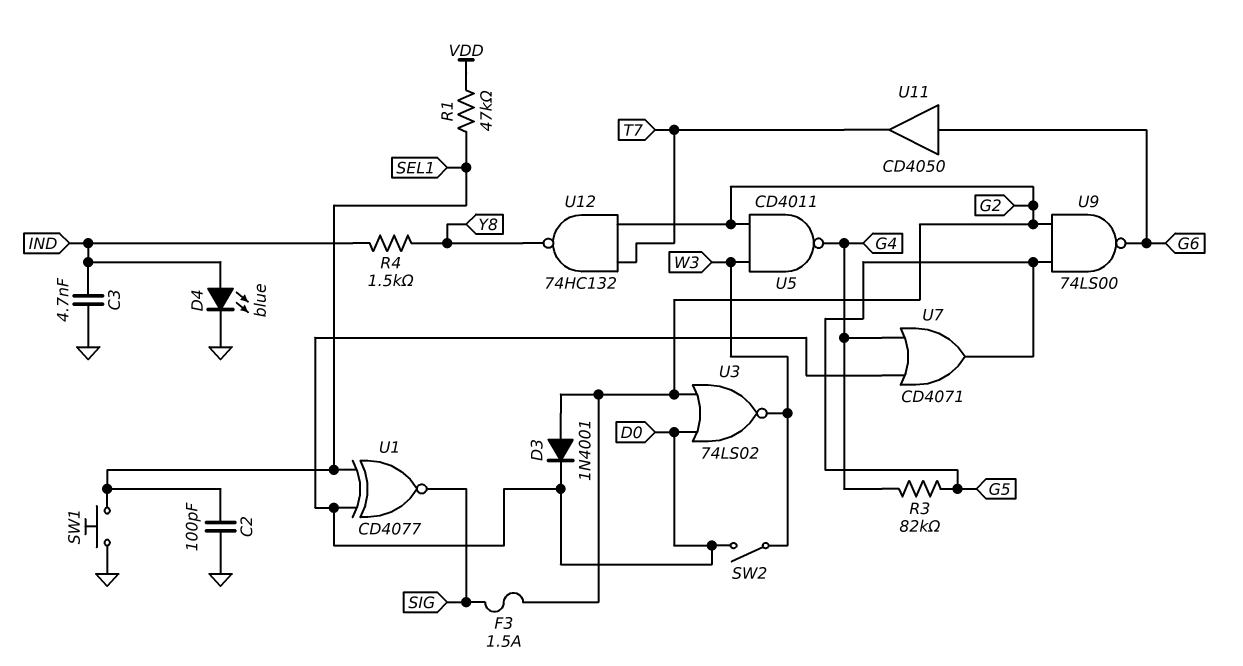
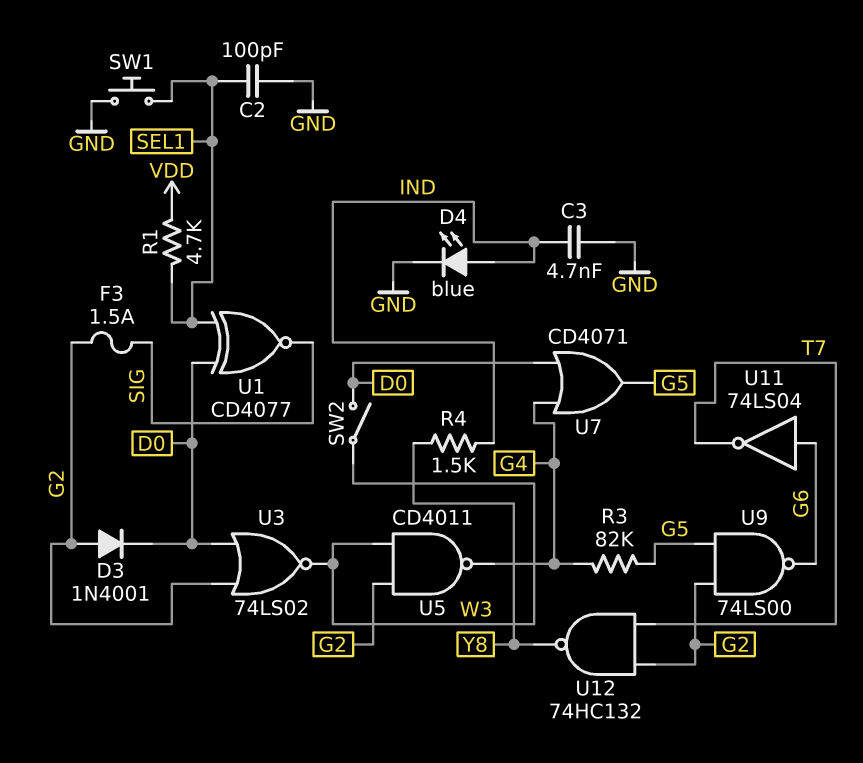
R1: 47k (SEL1, VDD) -> 4.7k (SEL1, VDD)
U11: buffer CD4050 (in G6, out T7) -> NOT 74LS04 (in G6, out T7)

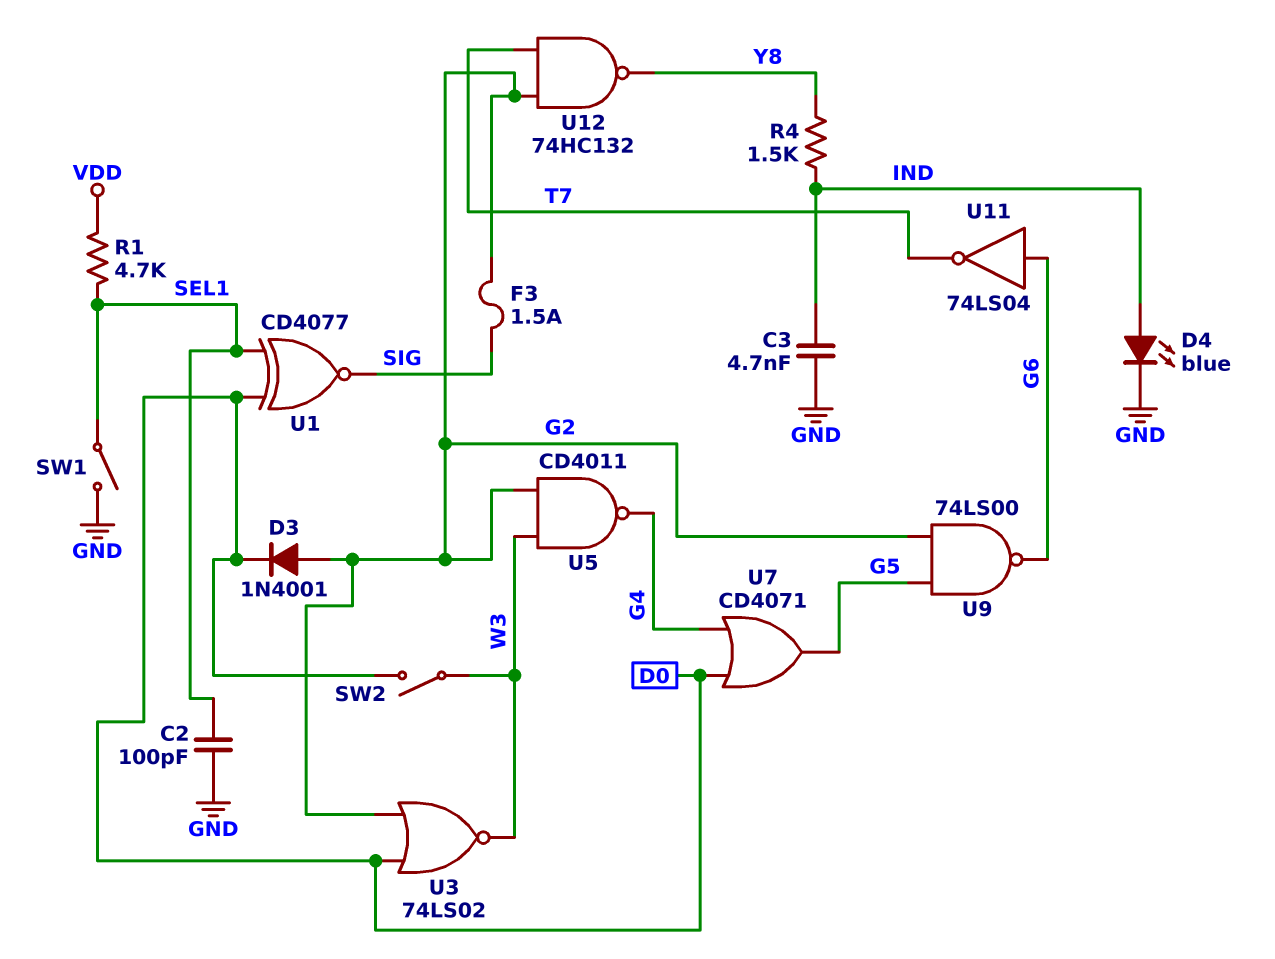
R3: 82k (G4, G5) -> none
SW1: button (GND, SEL1) -> switch (GND, SEL1)

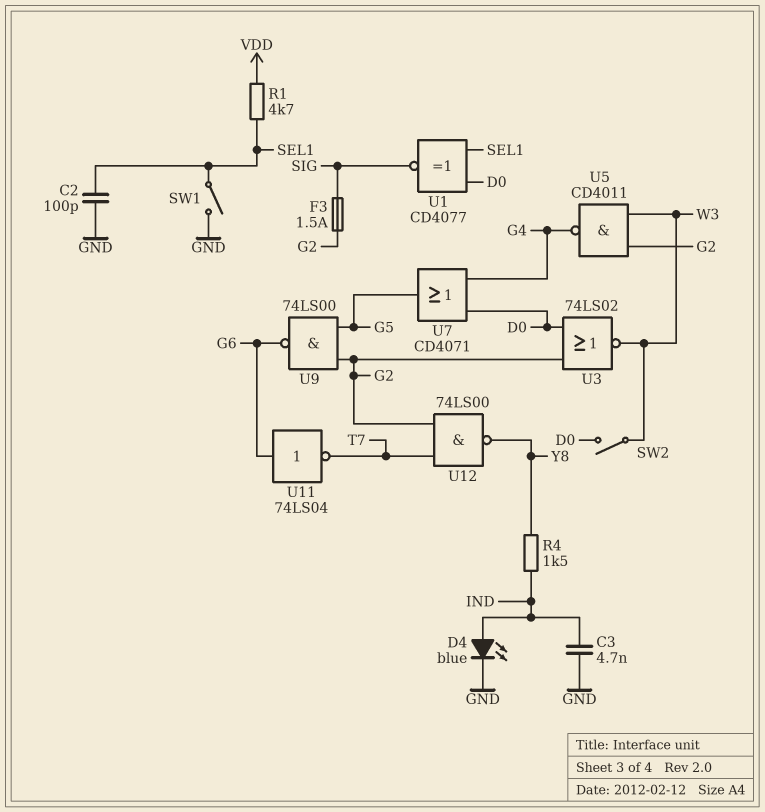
D3: diode 1N4001 (A G2, K D0) -> none
U12: NAND 74HC132 (in G2, in T7, out Y8) -> NAND 74LS00 (in G2, in T7, out Y8)

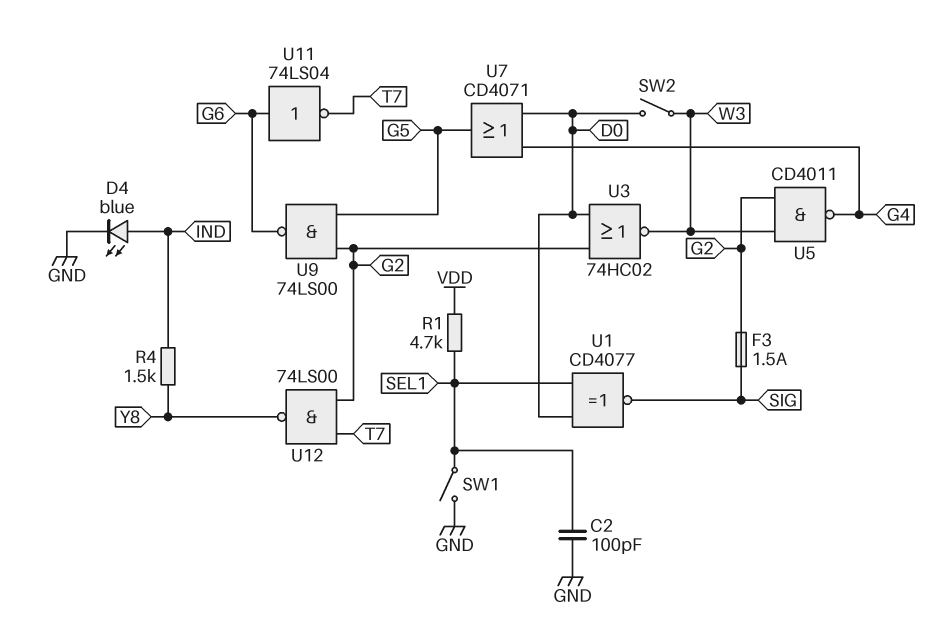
C3: 4.7nF (GND, IND) -> none
U3: NOR 74LS02 (in D0, in G2, out W3) -> NOR 74HC02 (in D0, in G2, out W3)

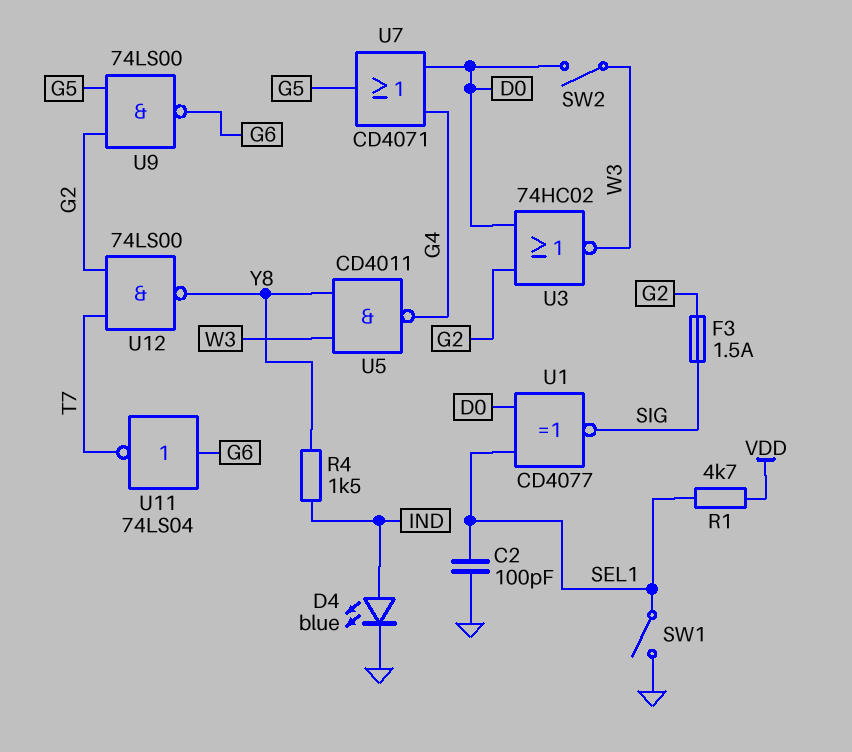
U5: NAND CD4011 (in G2, in W3, out G4) -> NAND CD4011 (in W3, in Y8, out G4)

